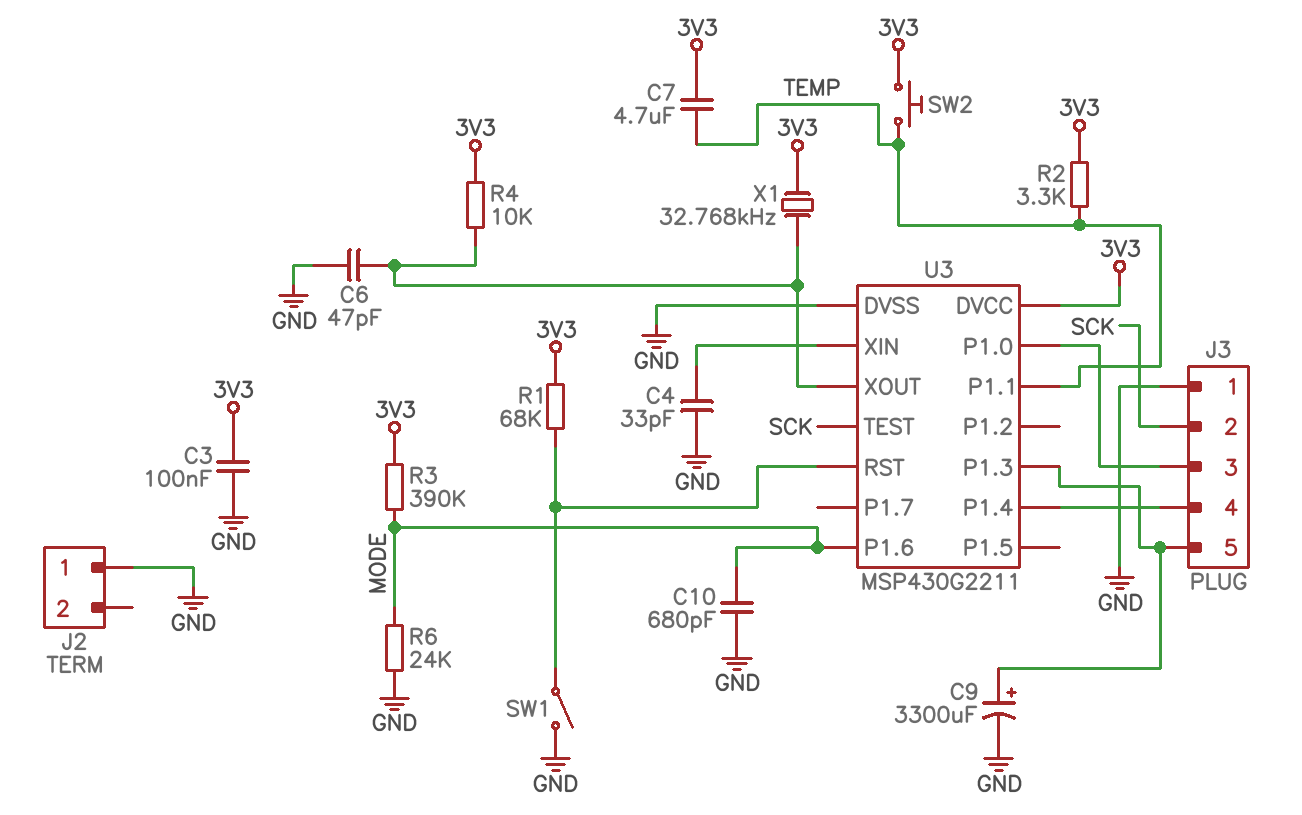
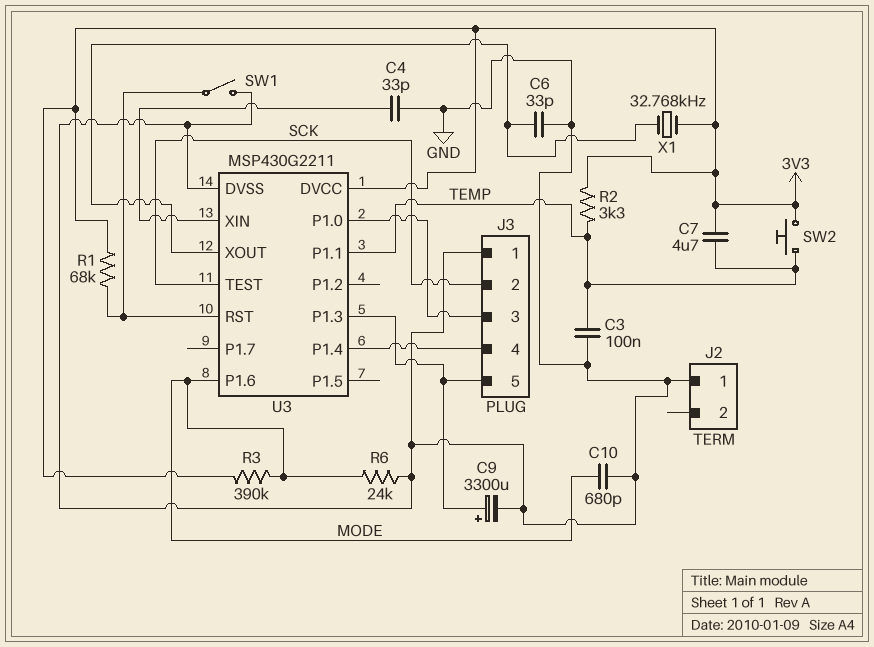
C3: 100nF (3V3, GND) -> 100nF (GND, TEMP)
C6: 47pF (GND, U3/XOUT) -> 33pF (GND, U3/XOUT)
R4: 10k (3V3, U3/XOUT) -> none

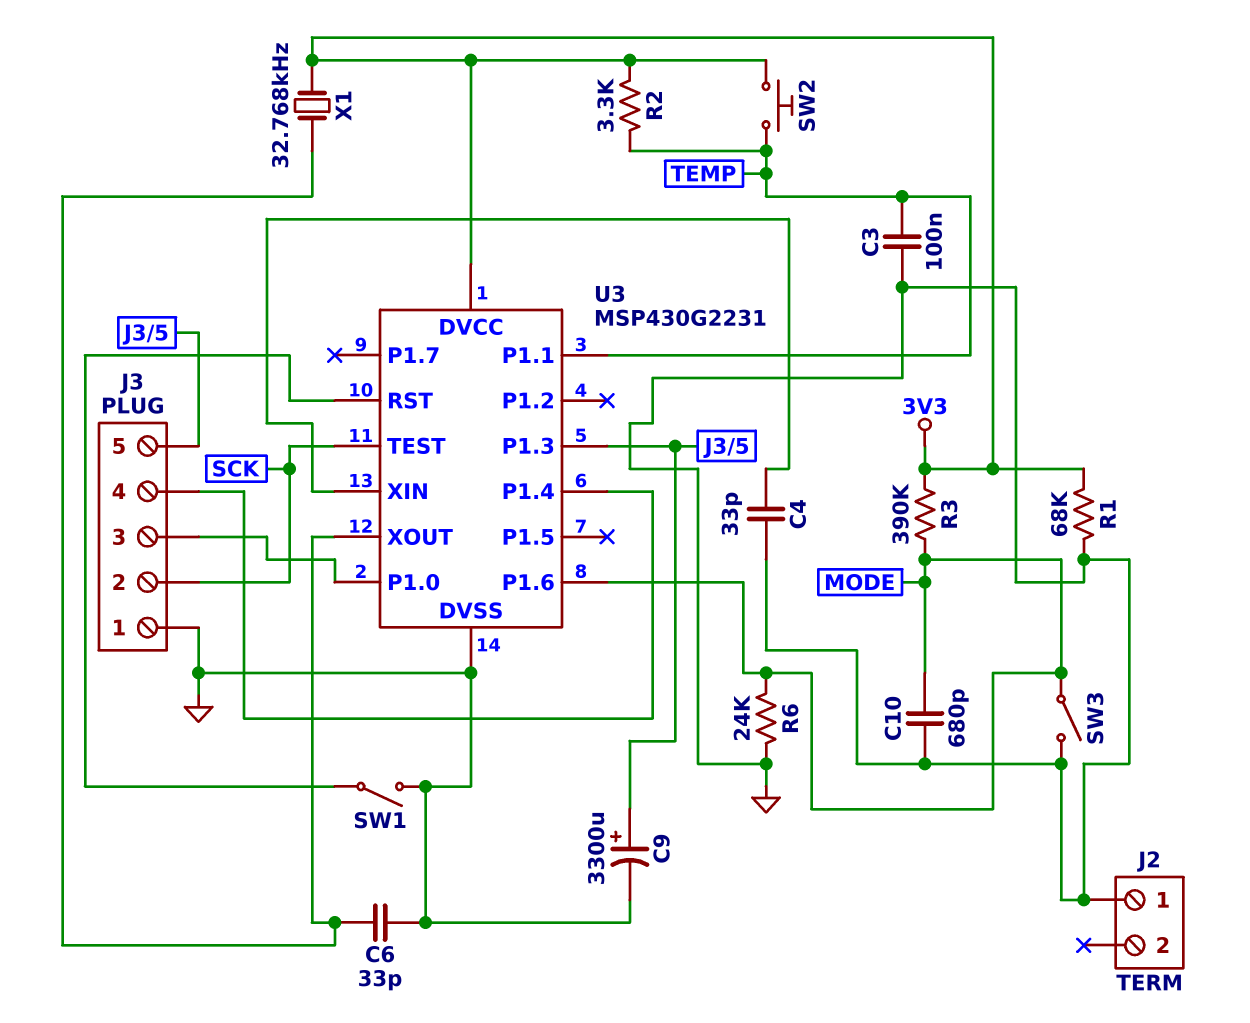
C7: 4.7uF (3V3, TEMP) -> none
R1: 68k (3V3, U3/RST) -> 68k (3V3, GND)
SW3: none -> switch (GND, MODE)
U3: MSP430G2211 -> MSP430G2231

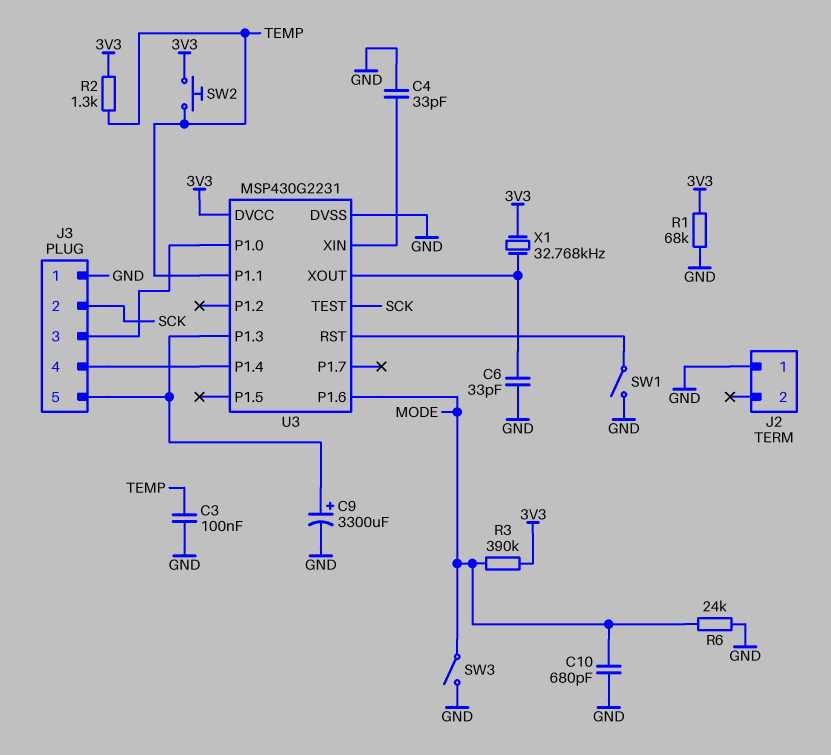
R2: 3.3k (3V3, TEMP) -> 1.3k (3V3, TEMP)

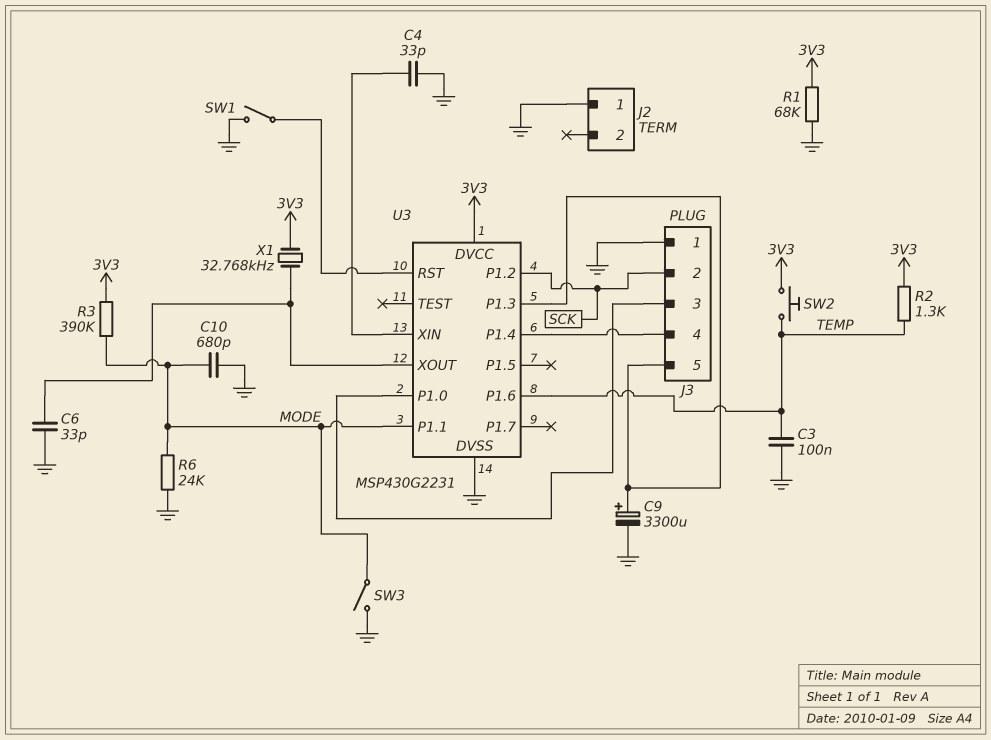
U3 pin P1.1: TEMP -> MODE
U3 pin P1.2: none -> SCK
U3 pin P1.6: MODE -> TEMP
U3 pin TEST: SCK -> none

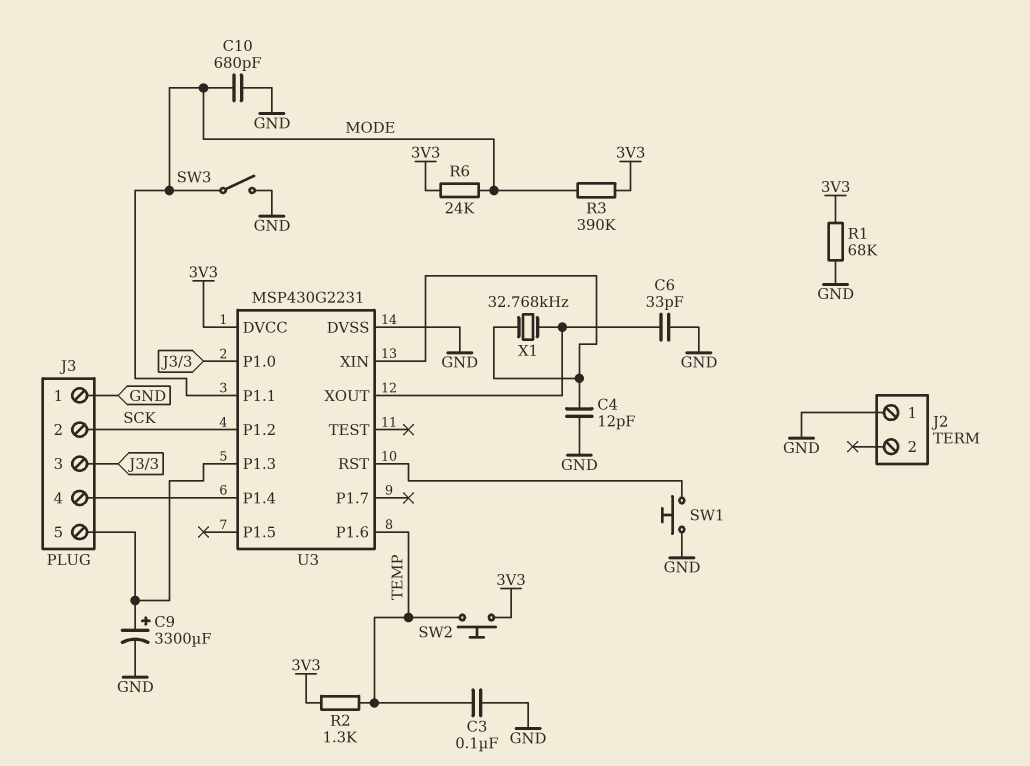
C4: 33pF (GND, U3/XIN) -> 12pF (GND, U3/XIN)
R6: 24k (GND, MODE) -> 24k (3V3, MODE)
SW1: switch (GND, U3/RST) -> button (GND, U3/RST)
X1: 32.768kHz (3V3, U3/XOUT) -> 32.768kHz (U3/XIN, U3/XOUT)

